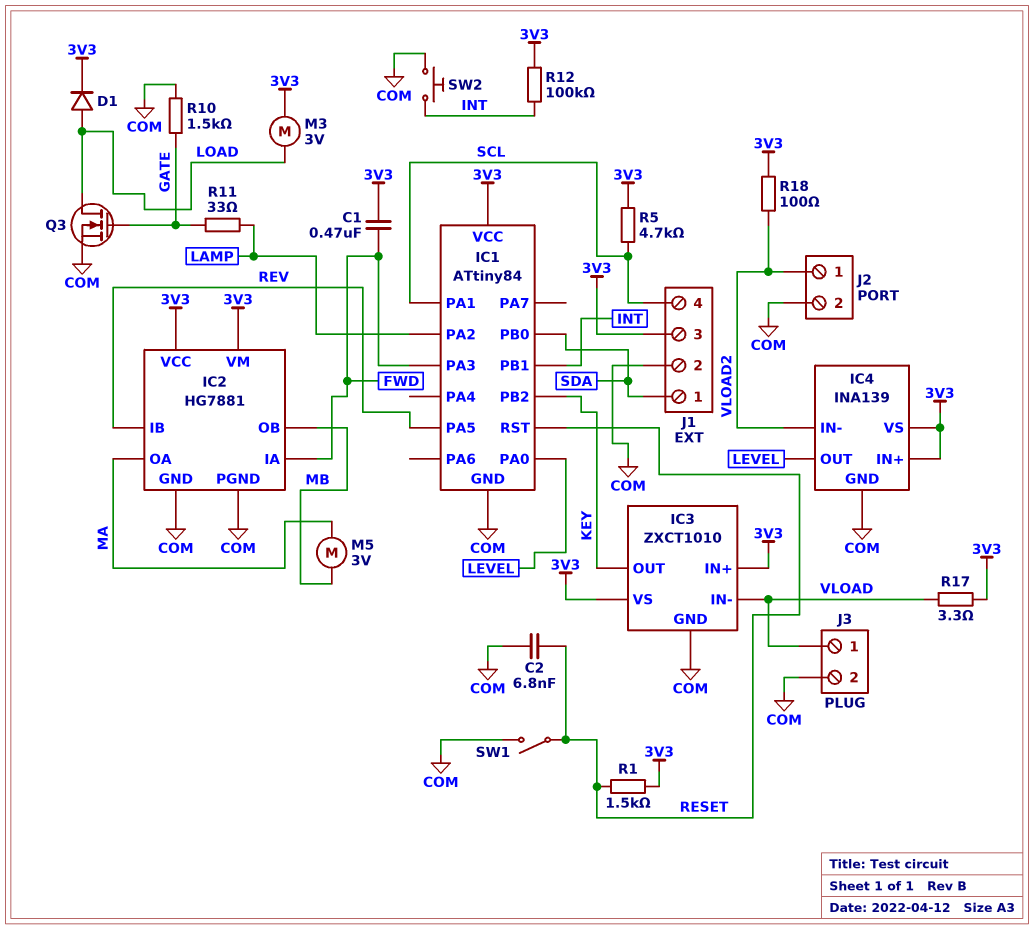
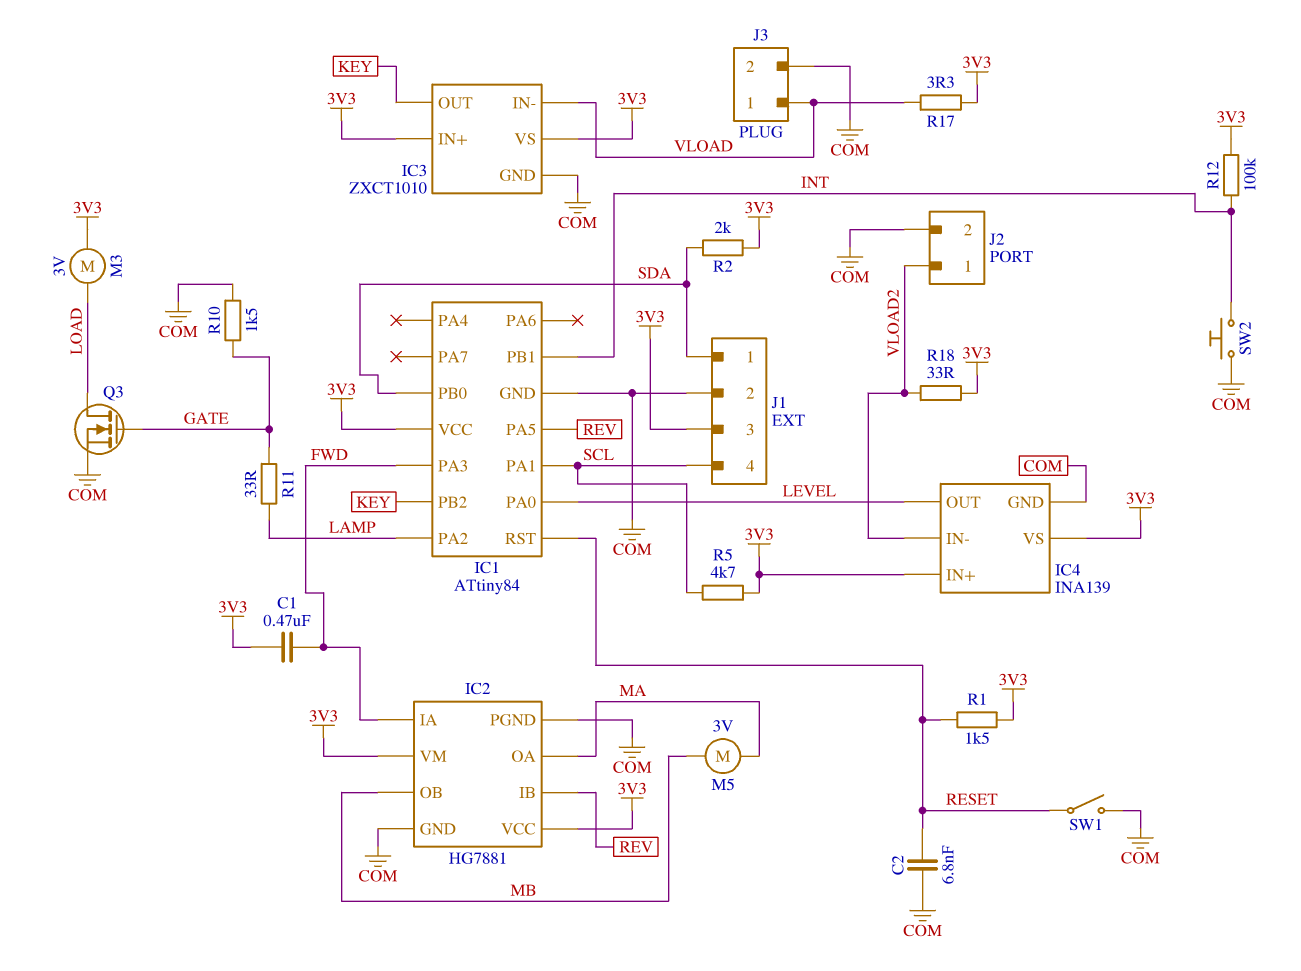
D1: diode (A LOAD, K 3V3) -> none
R2: none -> 2k (3V3, SDA)
R18: 100 (3V3, VLOAD2) -> 33 (3V3, VLOAD2)

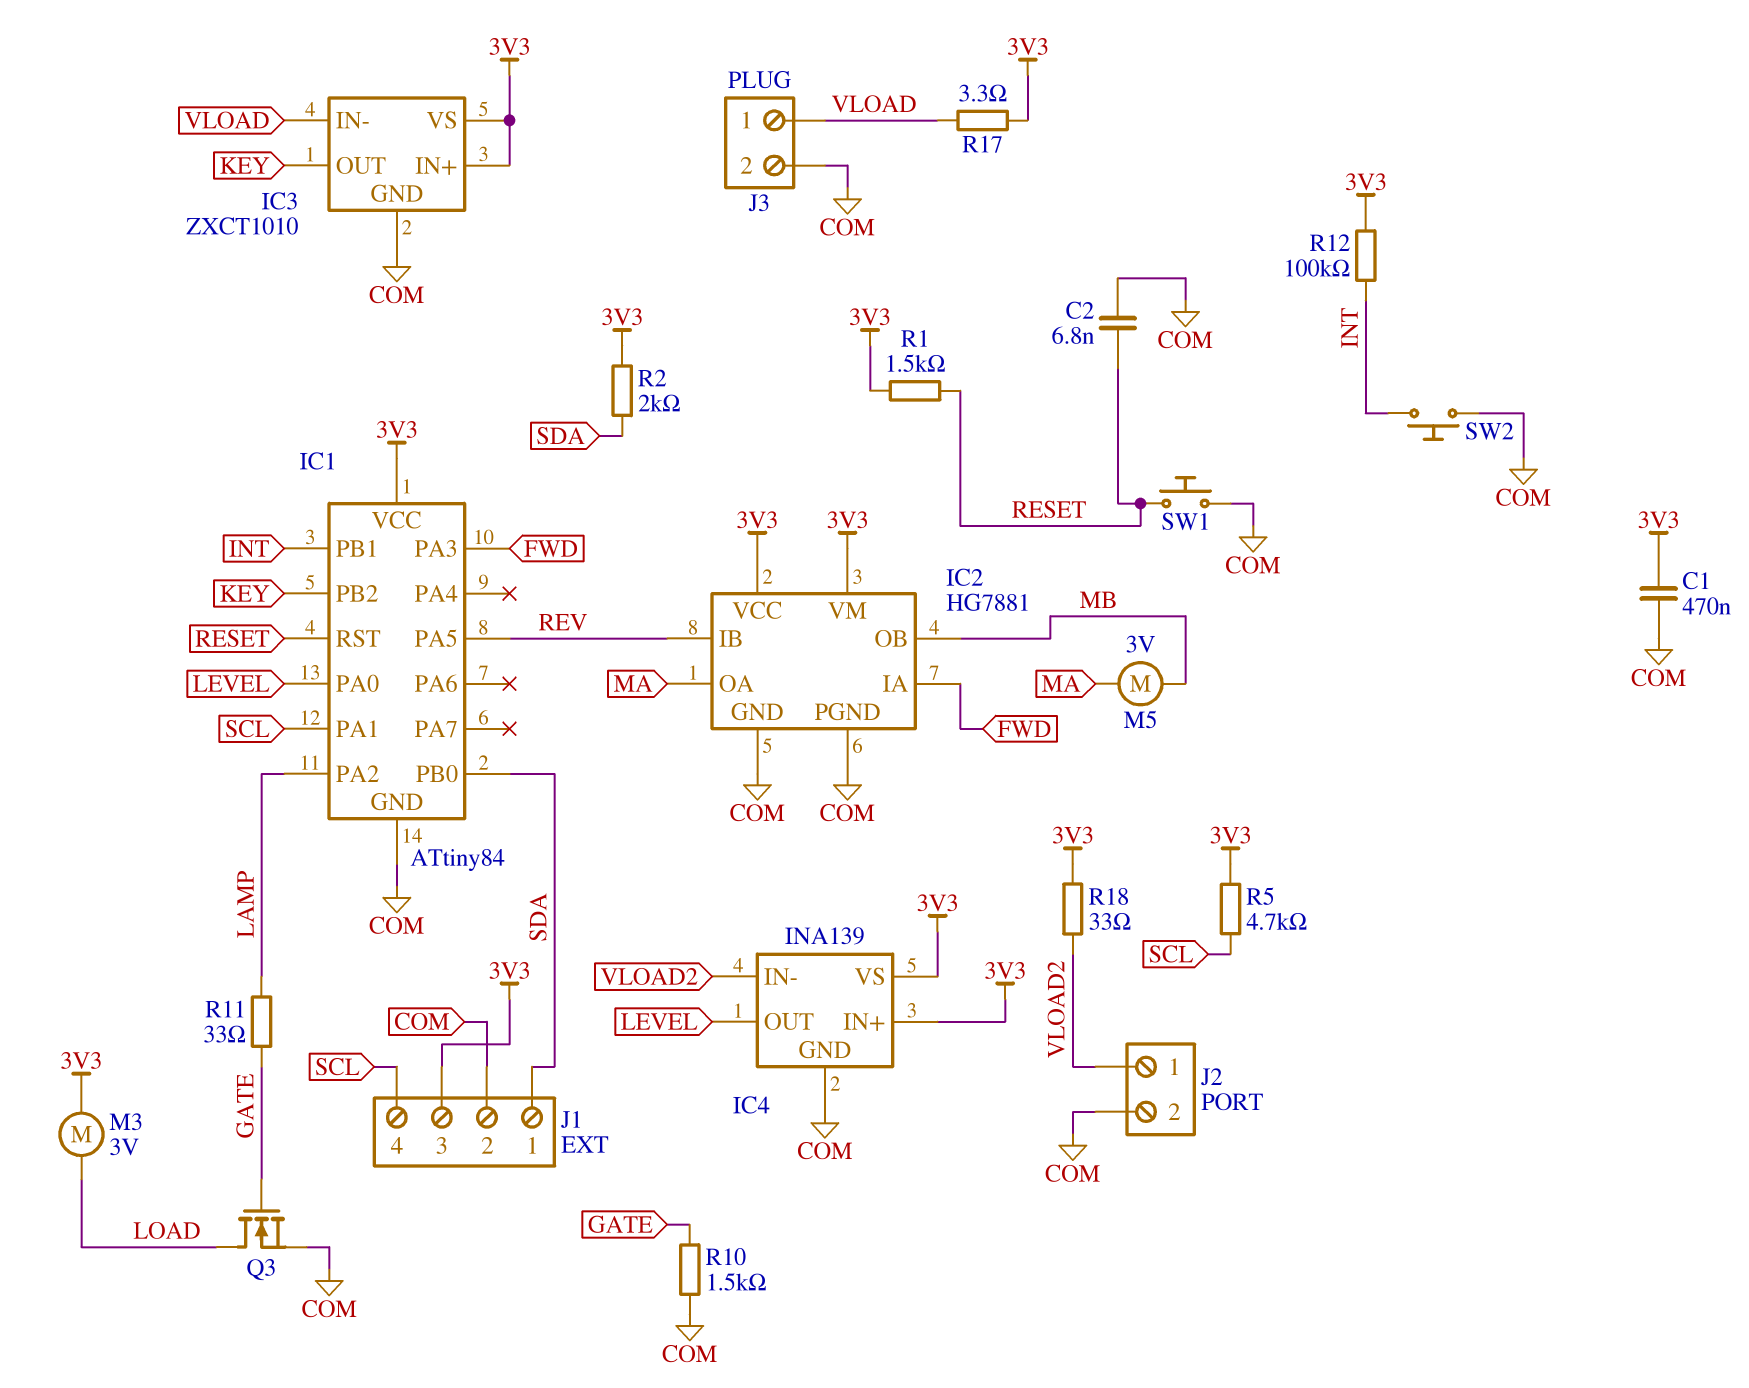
C1: 470nF (3V3, FWD) -> 470nF (3V3, COM)
SW1: switch (COM, RESET) -> button (COM, RESET)

